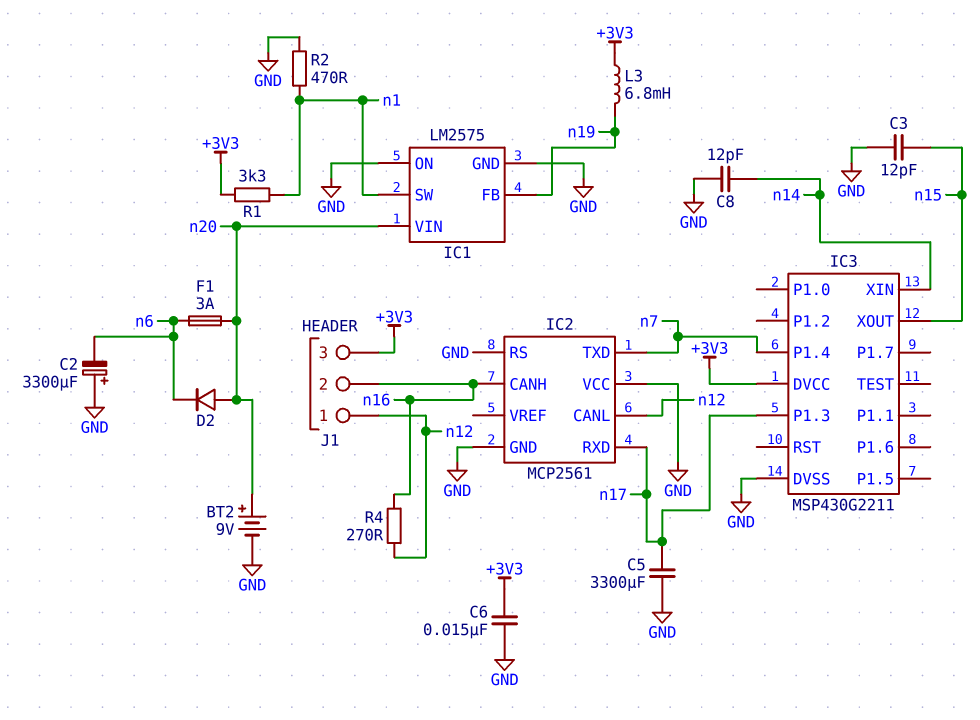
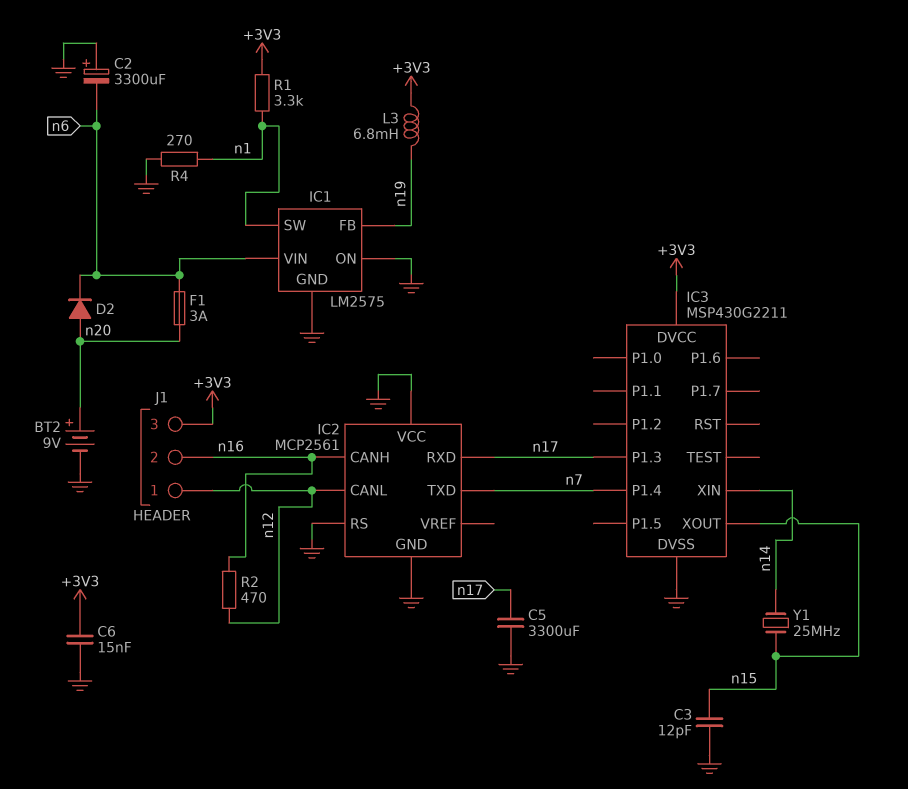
C8: 12pF (GND, n14) -> none
IC1 pin VIN: n20 -> n6
R2: 470 (GND, n1) -> 470 (n12, n16)
R4: 270 (n12, n16) -> 270 (GND, n1)
Y1: none -> 25MHz (n14, n15)

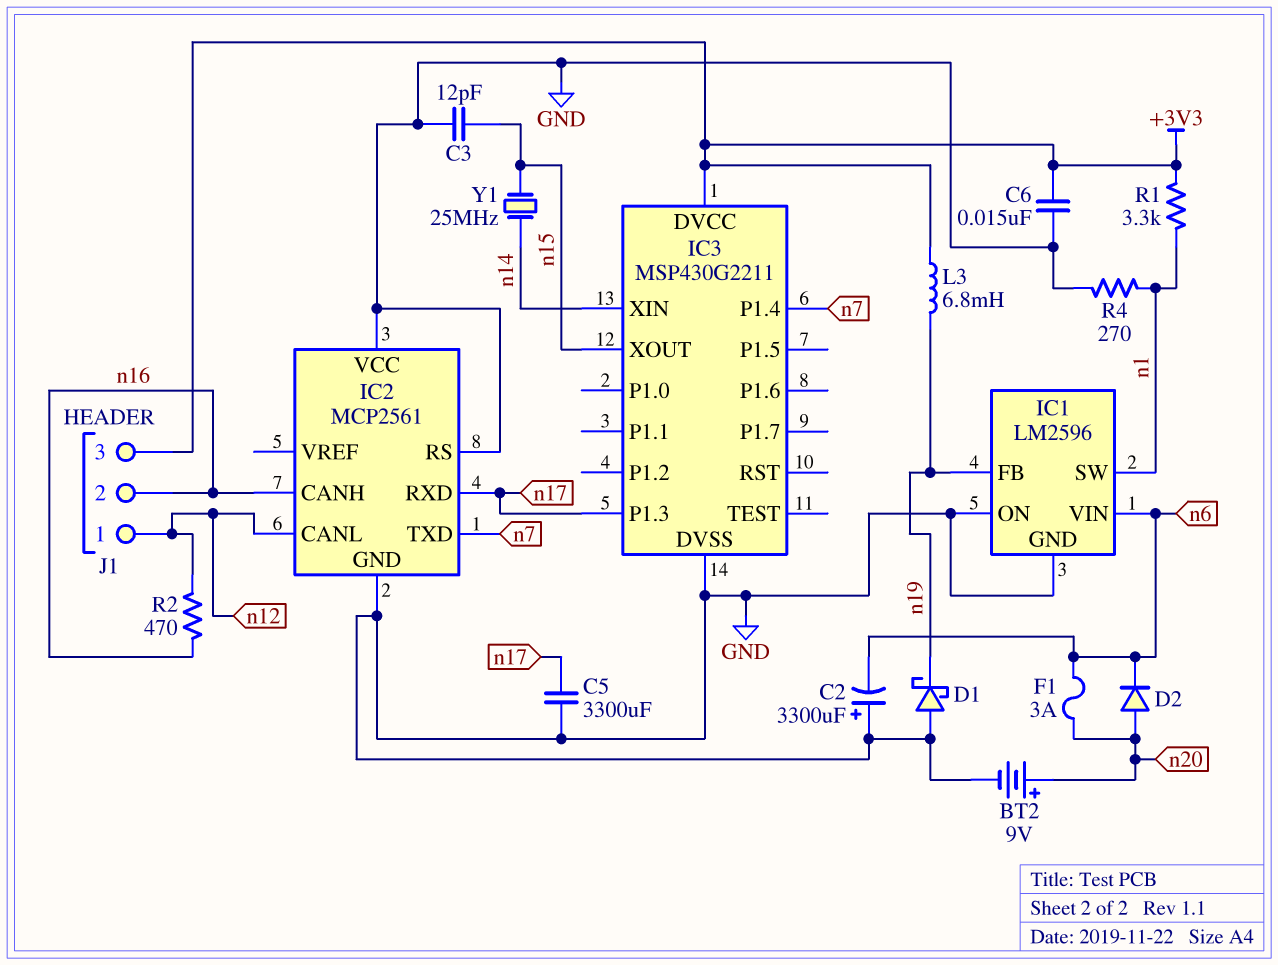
D1: none -> schottky (A GND, K n19)
IC1: LM2575 -> LM2596

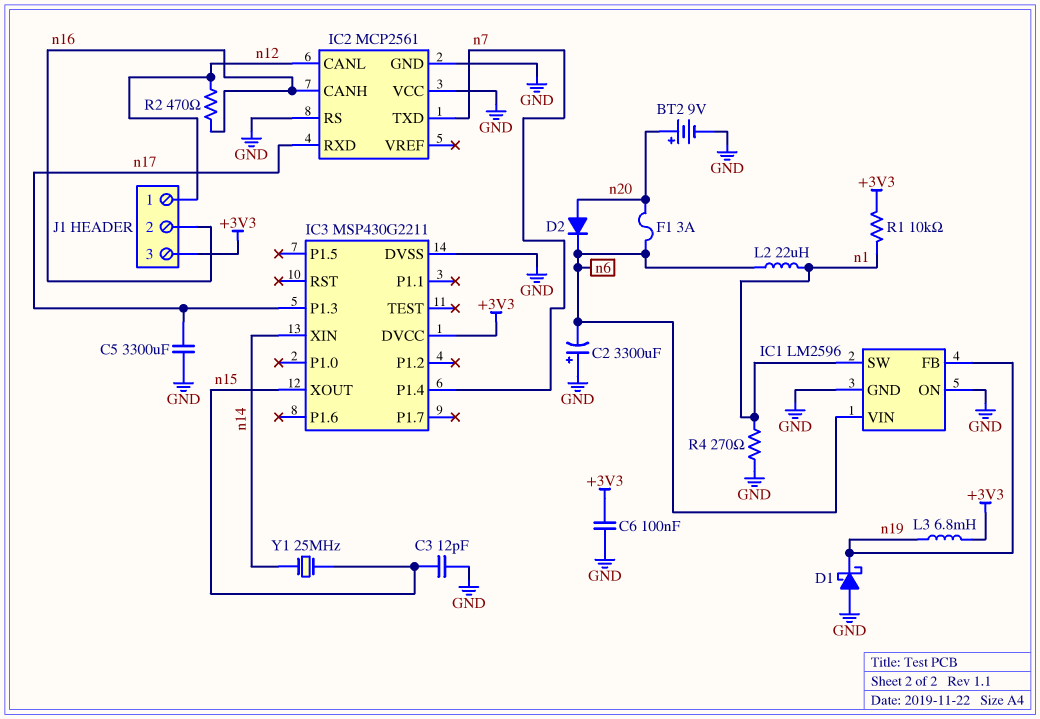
C6: 15nF (+3V3, GND) -> 100nF (+3V3, GND)
L2: none -> 22uH (n1, n6)
R1: 3.3k (+3V3, n1) -> 10k (+3V3, n1)

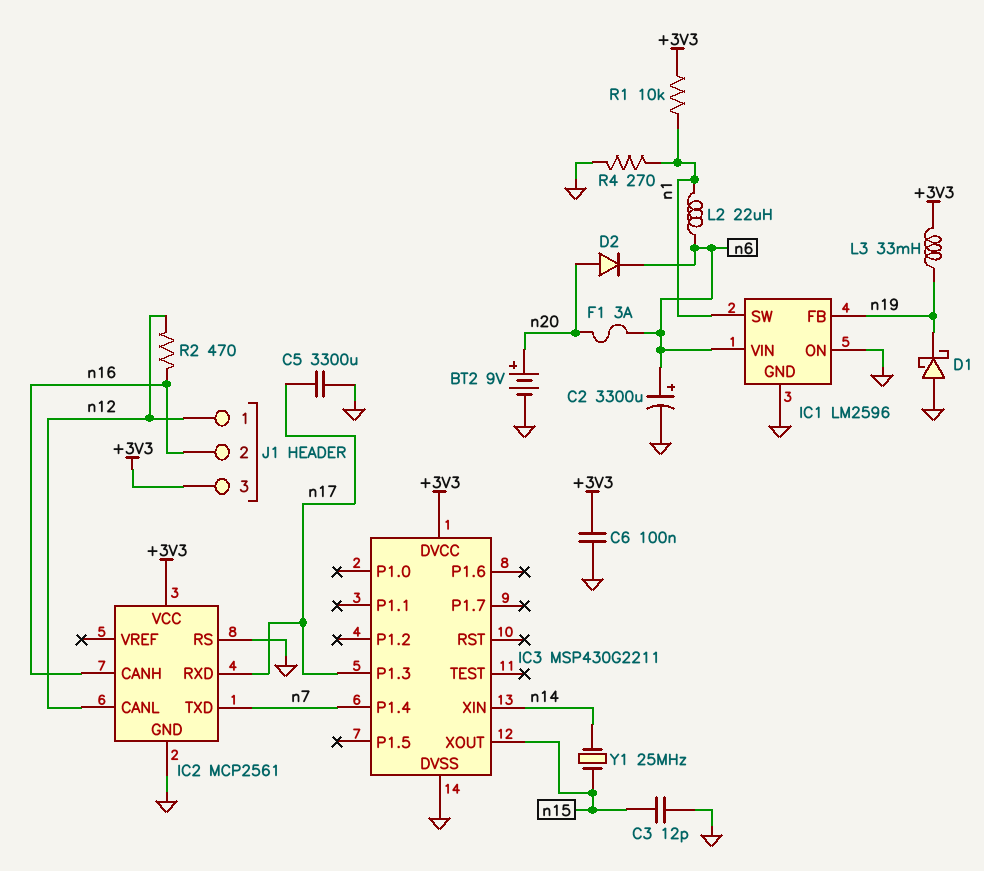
C2: 3300uF (plus GND, minus n6) -> 3300uF (plus n6, minus GND)
IC2 pin VCC: GND -> +3V3
L3: 6.8mH (+3V3, n19) -> 33mH (+3V3, n19)

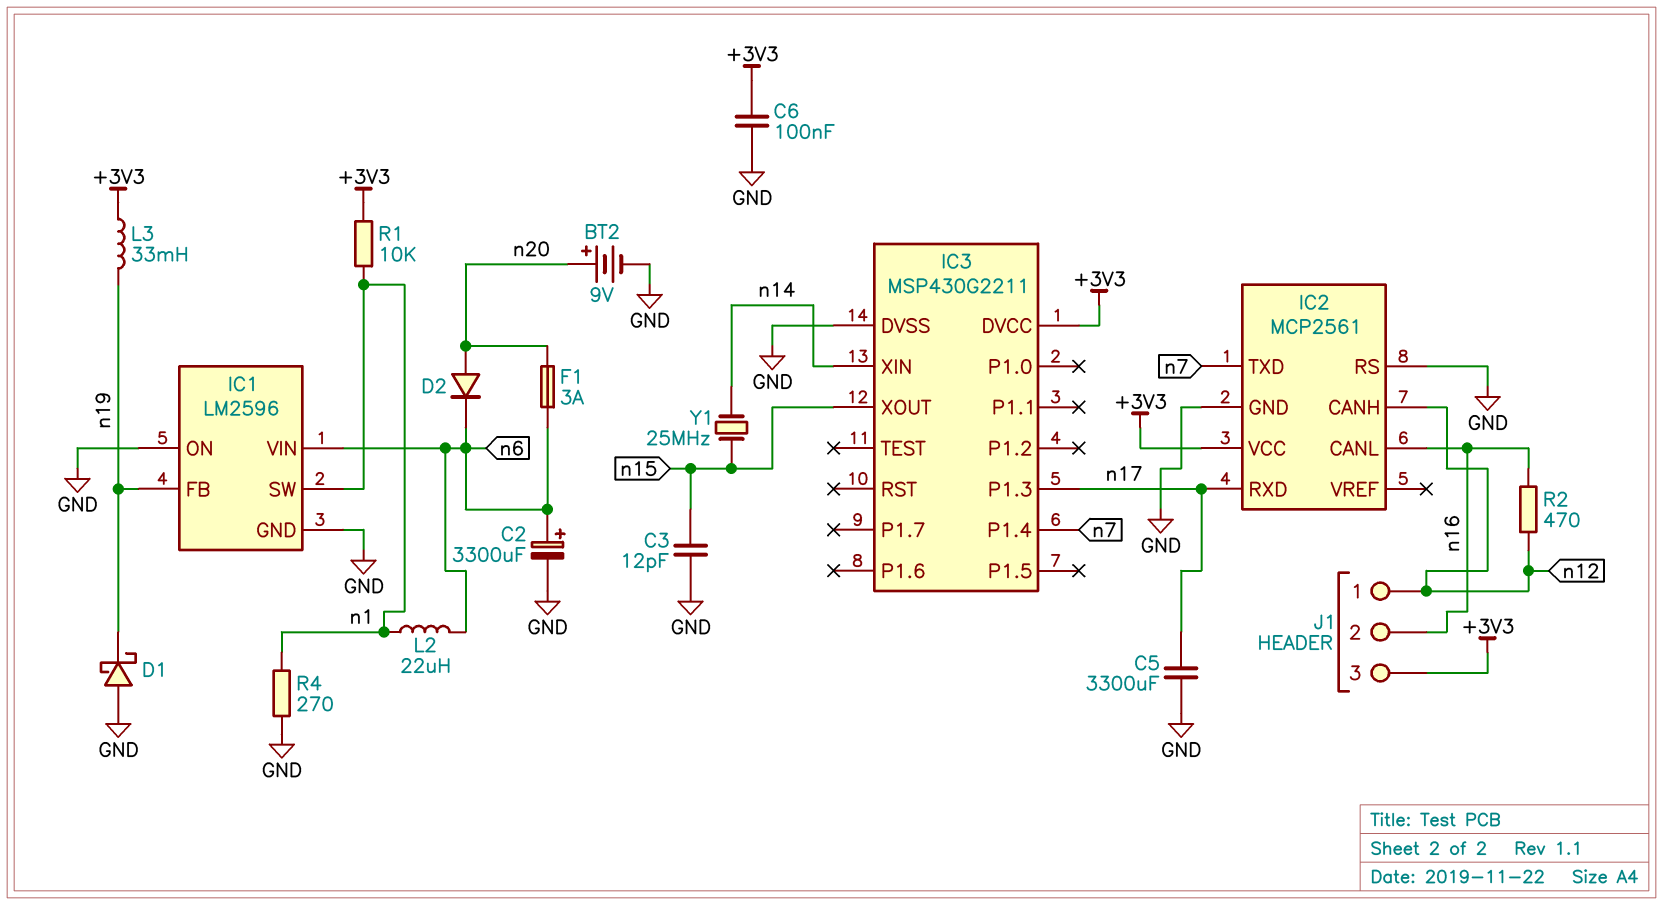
IC2 pin CANH: n16 -> n12
IC2 pin CANL: n12 -> n16

